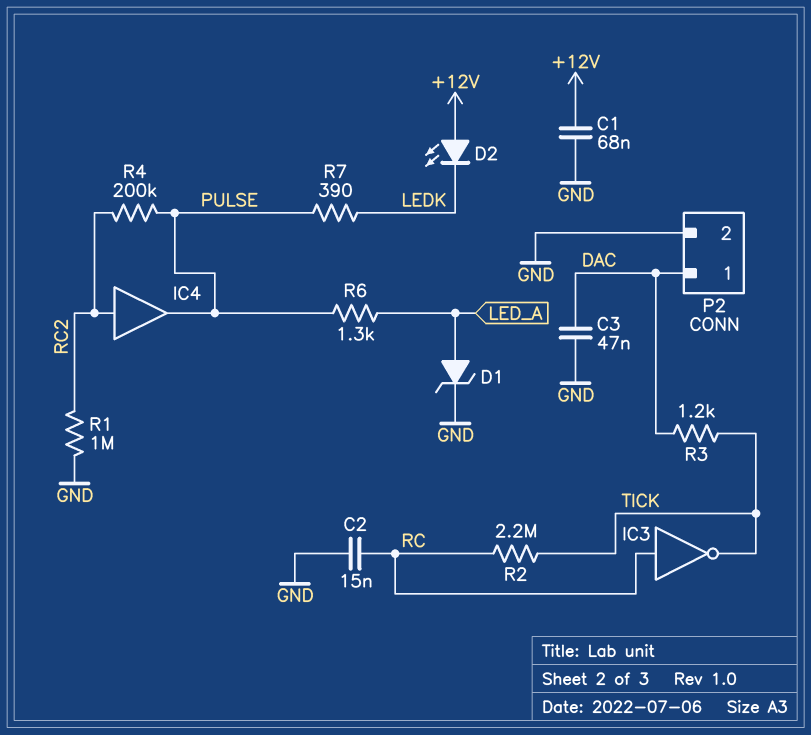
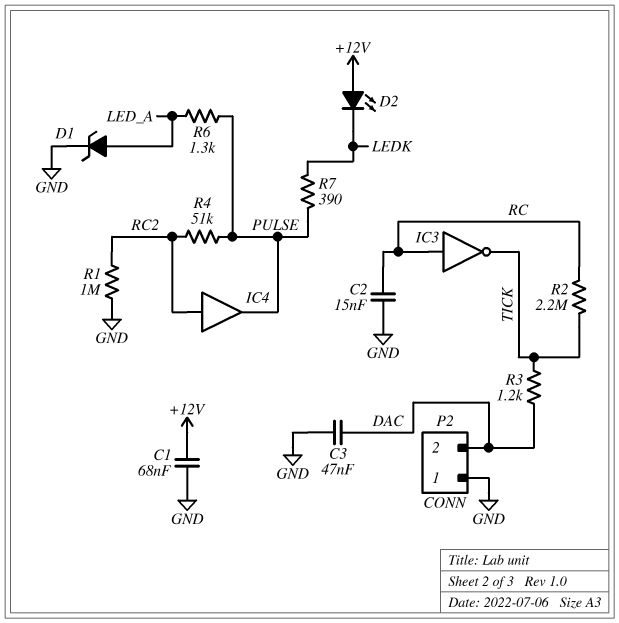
P2 pin 1: DAC -> GND
P2 pin 2: GND -> DAC
R4: 200k (PULSE, RC2) -> 51k (PULSE, RC2)

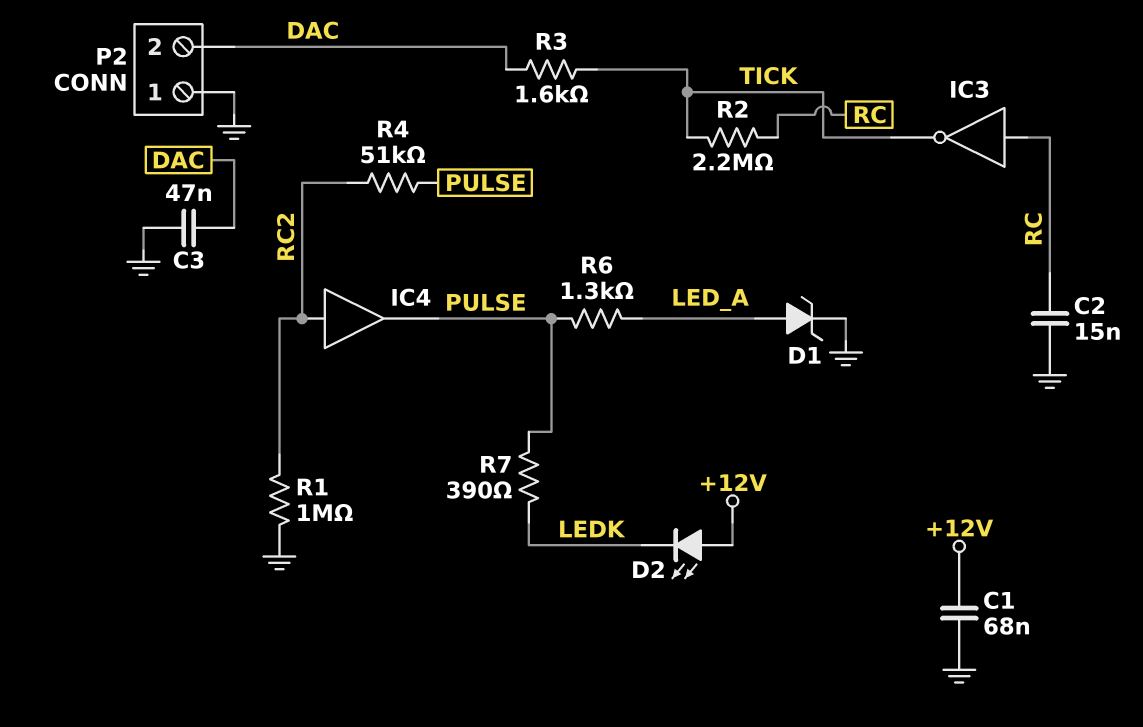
R3: 1.2k (DAC, TICK) -> 1.6k (DAC, TICK)

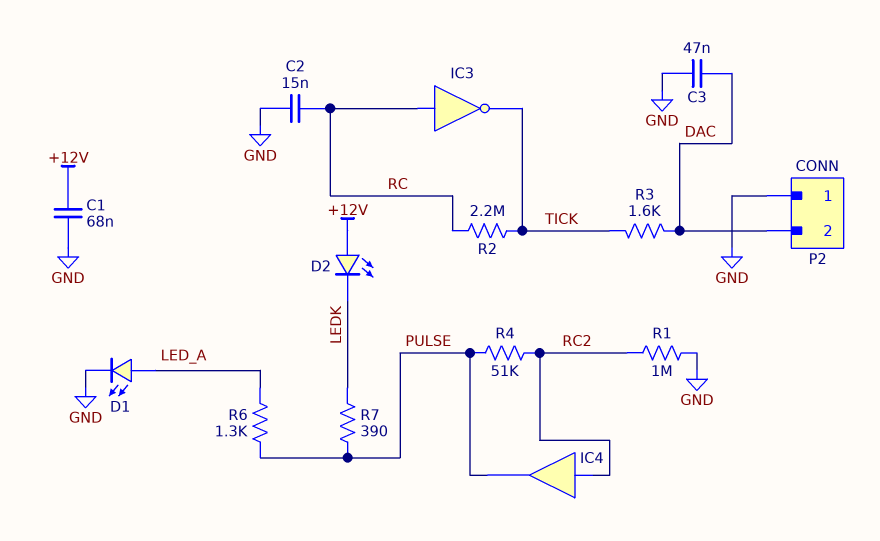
D1: zener (A LED_A, K GND) -> LED (A LED_A, K GND)

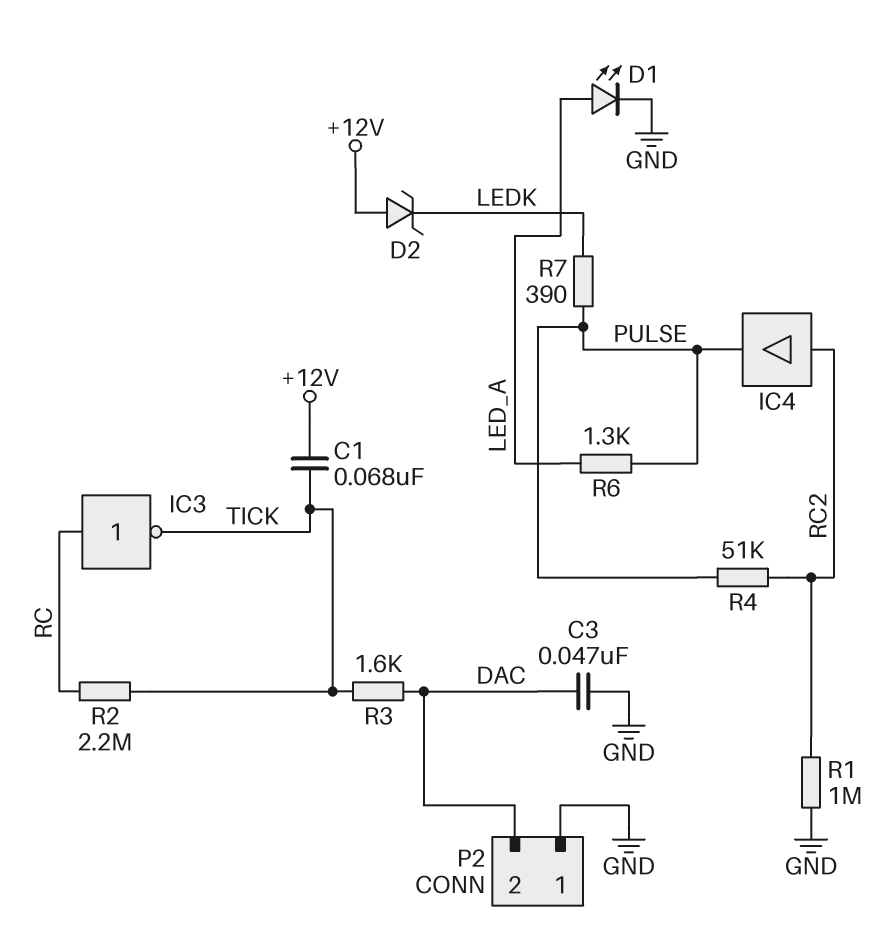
C1: 68nF (+12V, GND) -> 68nF (+12V, TICK)
C2: 15nF (GND, RC) -> none
D2: LED (A +12V, K LEDK) -> zener (A +12V, K LEDK)

